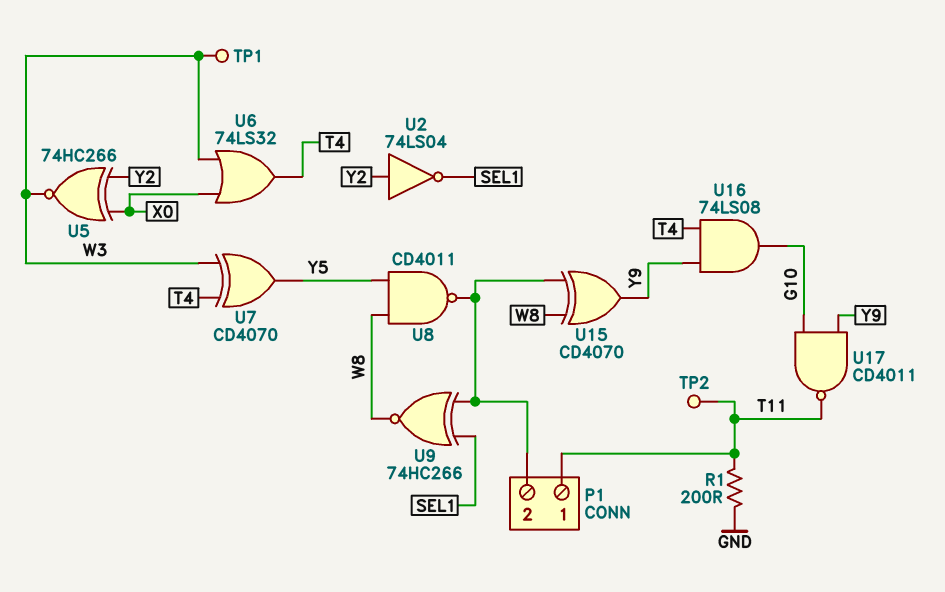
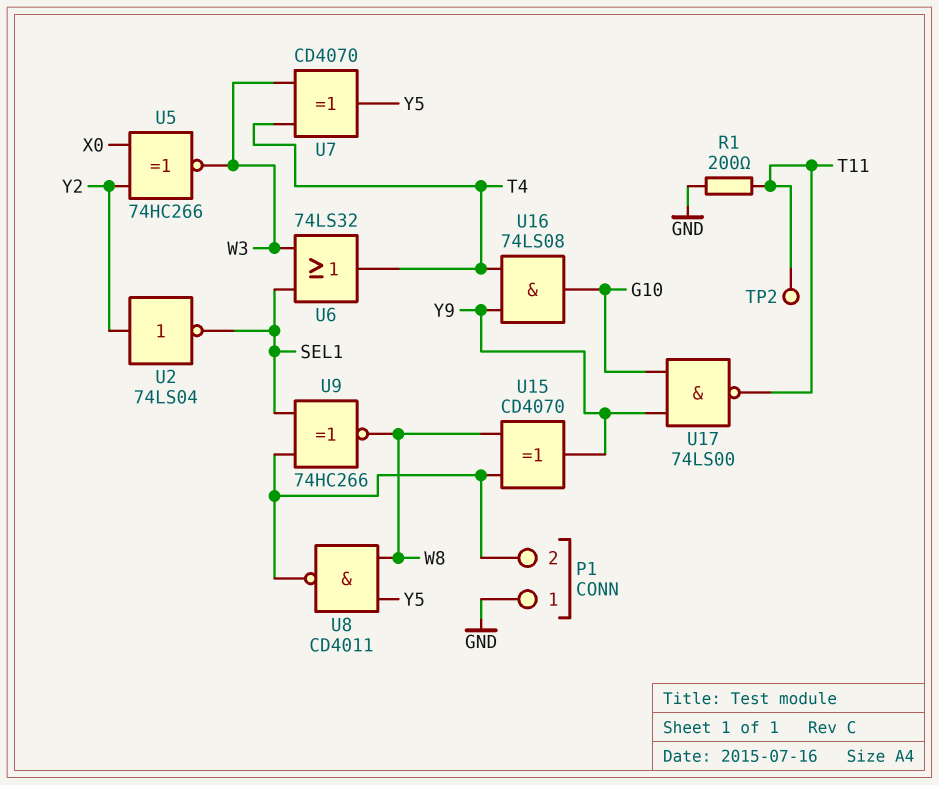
P1 pin 1: T11 -> GND
TP1: test point (W3) -> none
U6: OR 74LS32 (in W3, in X0, out T4) -> OR 74LS32 (in SEL1, in W3, out T4)
U17: NAND CD4011 (in G10, in Y9, out T11) -> NAND 74LS00 (in G10, in Y9, out T11)

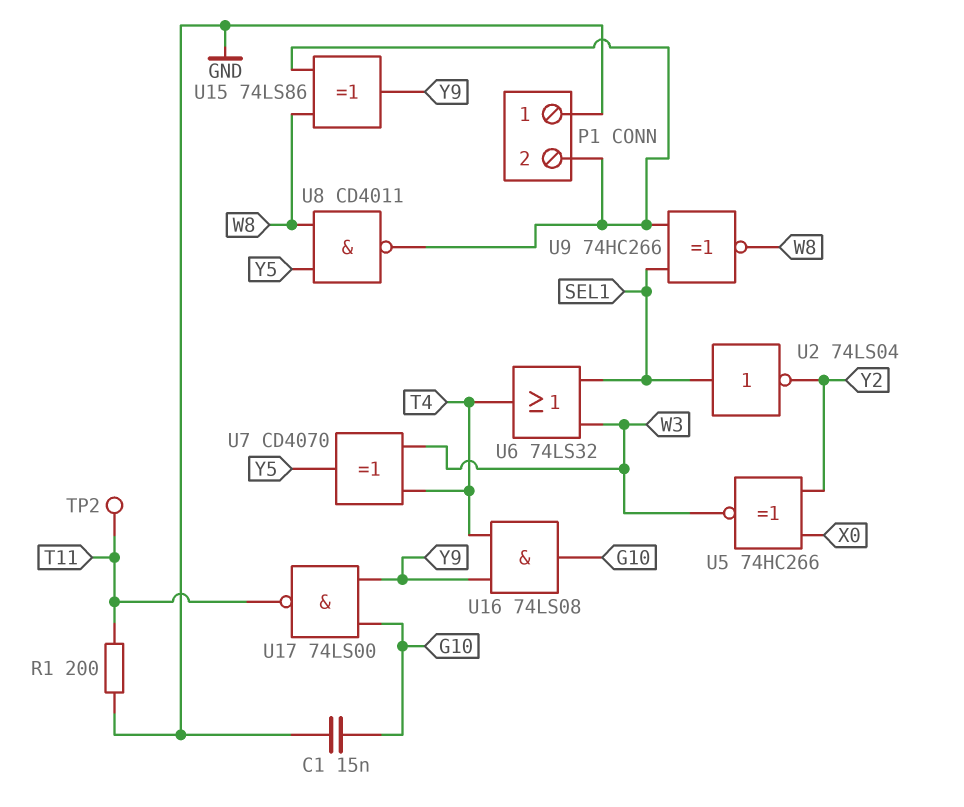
C1: none -> 15nF (G10, GND)
U2: NOT 74LS04 (in Y2, out SEL1) -> NOT 74LS04 (in SEL1, out Y2)
U15: XOR CD4070 (in P1/2, in W8, out Y9) -> XOR 74LS86 (in P1/2, in W8, out Y9)

